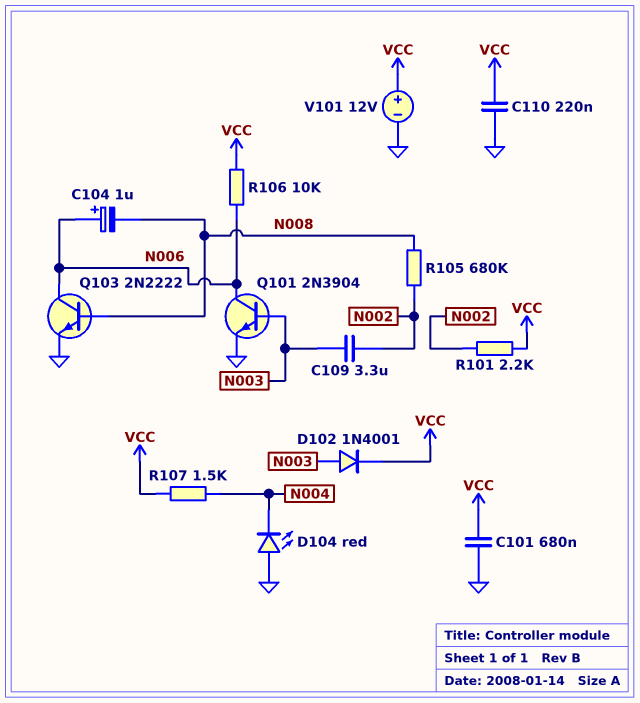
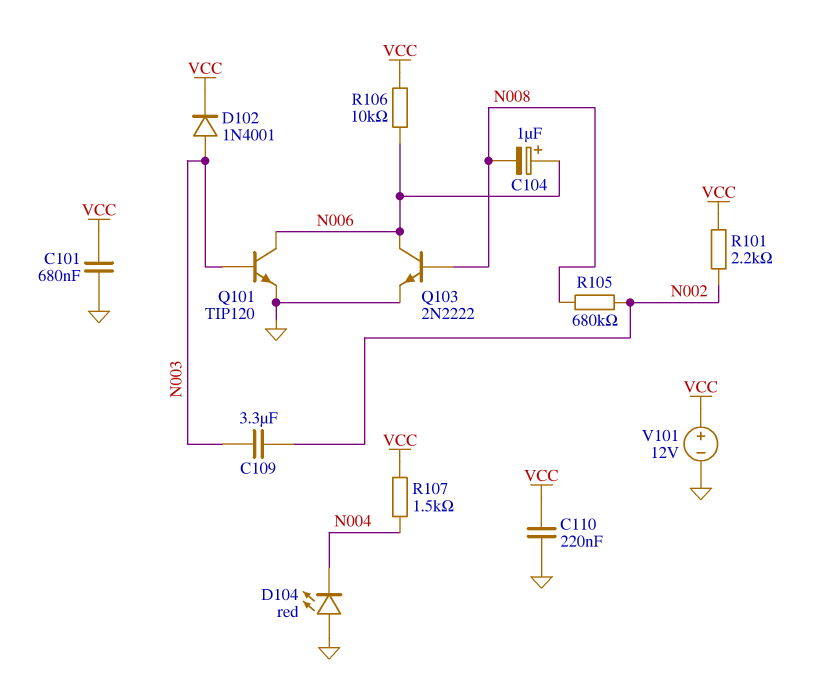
Q101: NPN 2N3904 (B N003, C N006, E GND) -> NPN TIP120 (B N003, C N006, E GND)

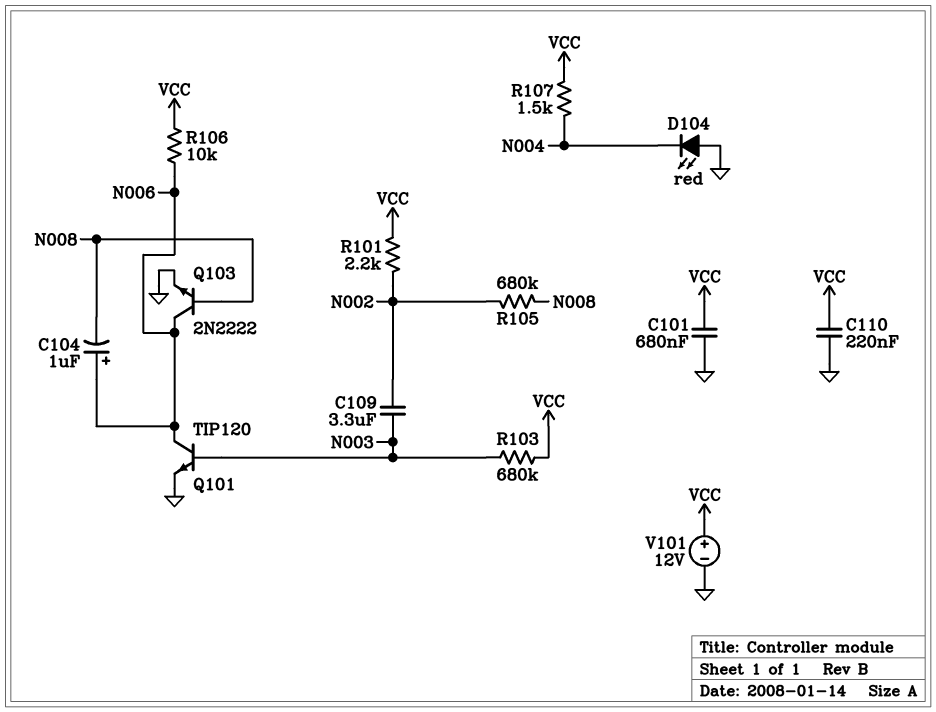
D102: diode 1N4001 (A N003, K VCC) -> none
R103: none -> 680k (N003, VCC)

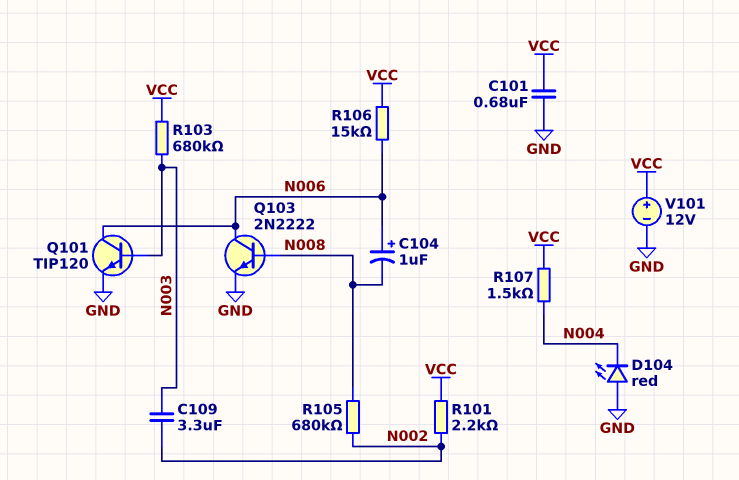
C110: 220nF (GND, VCC) -> none
R106: 10k (N006, VCC) -> 15k (N006, VCC)

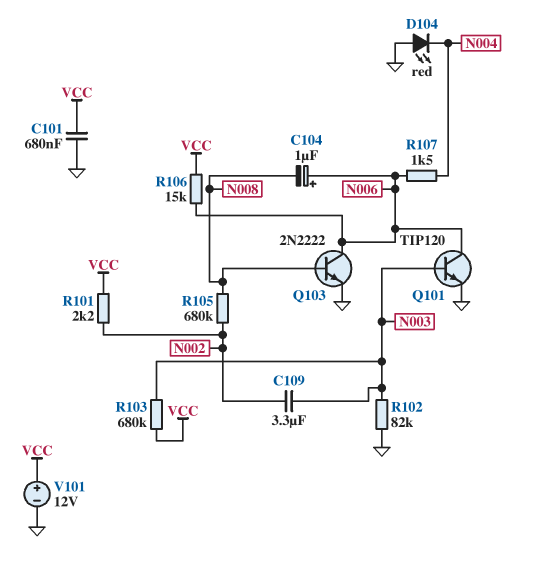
R102: none -> 82k (GND, N003)
R107: 1.5k (N004, VCC) -> 1.5k (N004, N006)

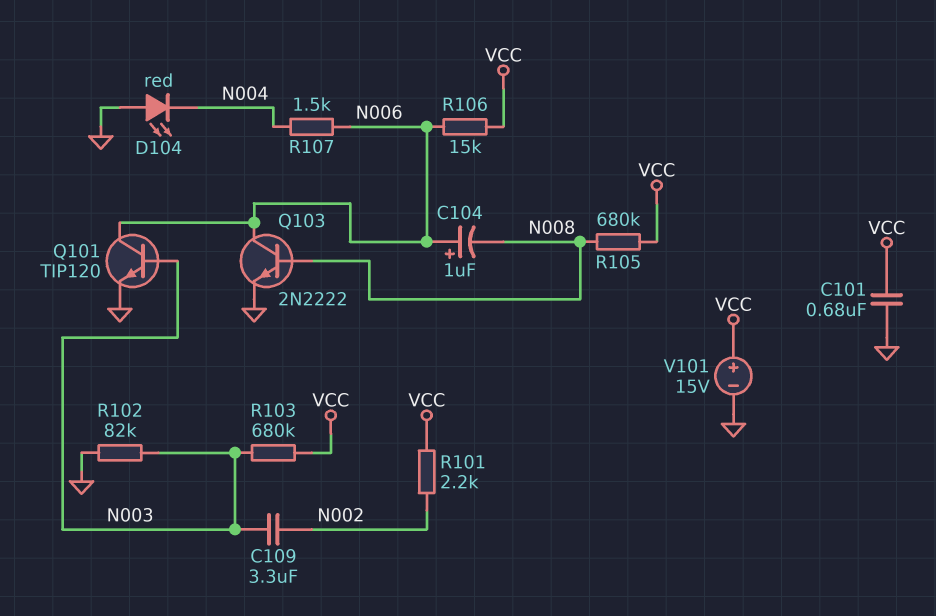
R105: 680k (N002, N008) -> 680k (N008, VCC)
V101: 12V (plus VCC, minus GND) -> 15V (plus VCC, minus GND)

